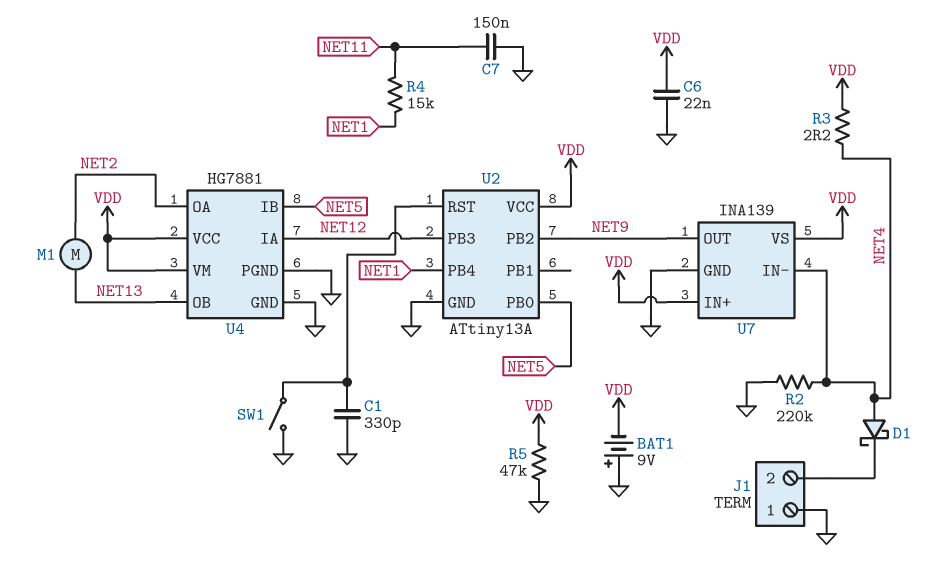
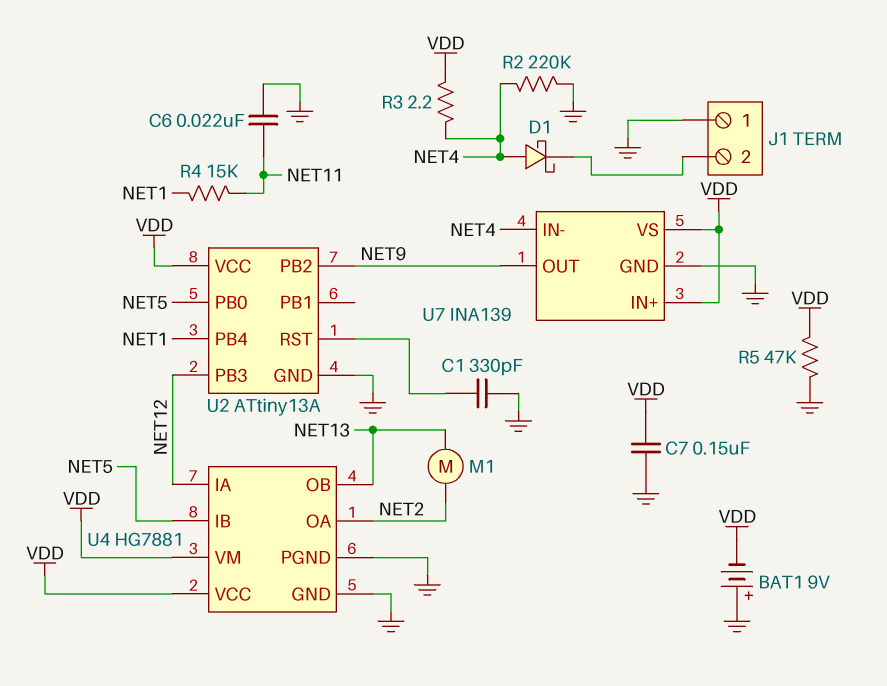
C6: 22nF (GND, VDD) -> 22nF (GND, NET11)
C7: 150nF (GND, NET11) -> 150nF (GND, VDD)
SW1: switch (GND, U2/RST) -> none

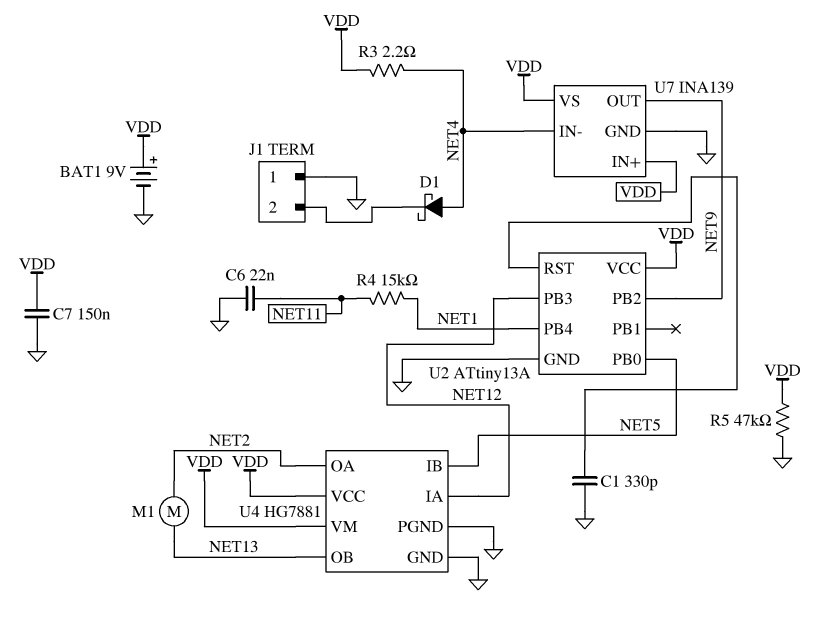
BAT1: 9V (plus GND, minus VDD) -> 9V (plus VDD, minus GND)
R2: 220k (GND, NET4) -> none

